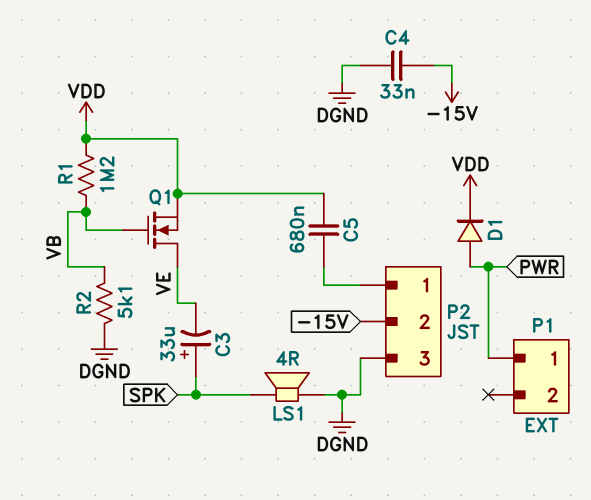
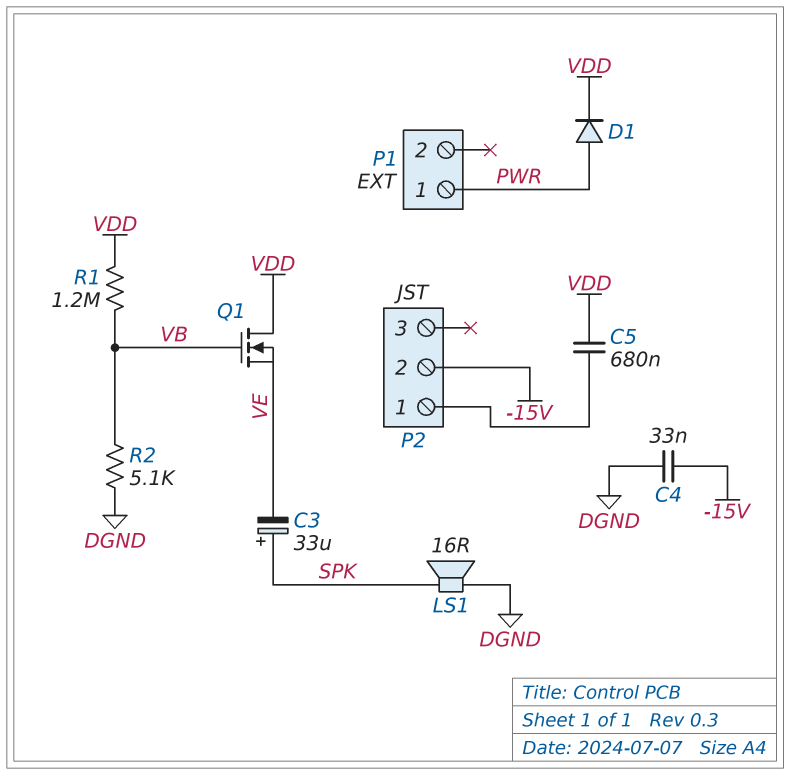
LS1: speaker 4R (DGND, SPK) -> speaker 16R (DGND, SPK)
P2 pin 3: DGND -> none
Q1: NMOS (G VB, D VE, S VDD) -> NMOS (G VB, D VDD, S VE)

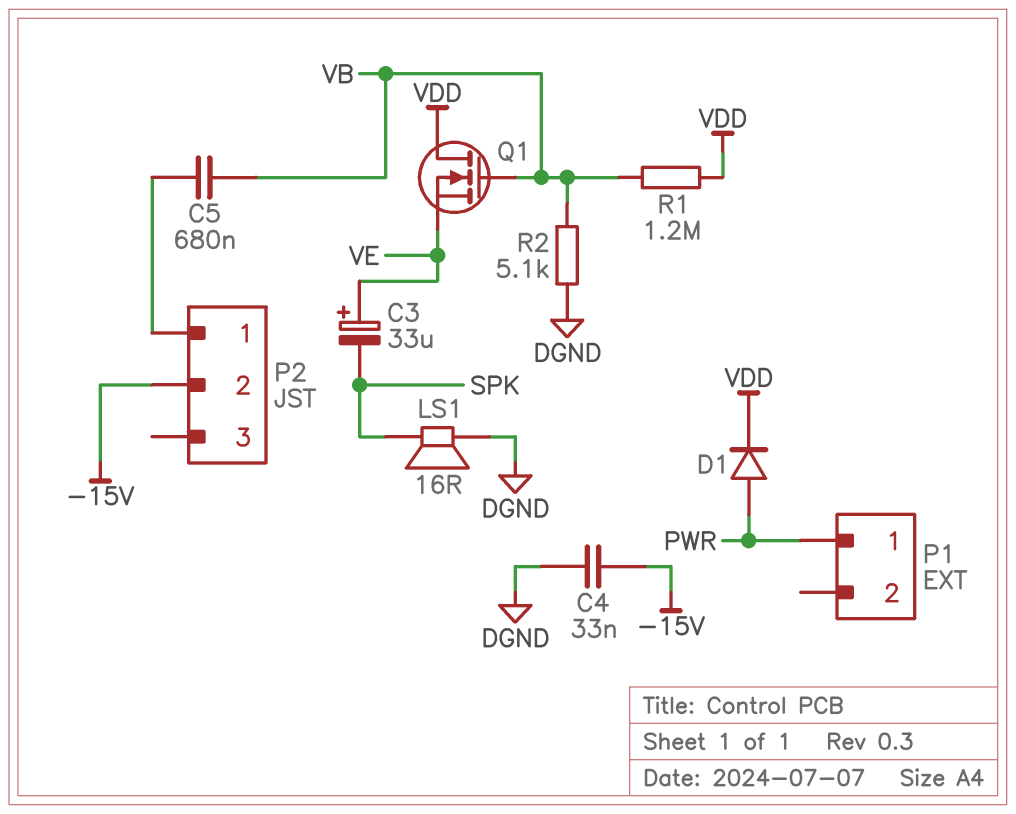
C3: 33uF (plus SPK, minus VE) -> 33uF (plus VE, minus SPK)
C5: 680nF (P2/1, VDD) -> 680nF (P2/1, VB)

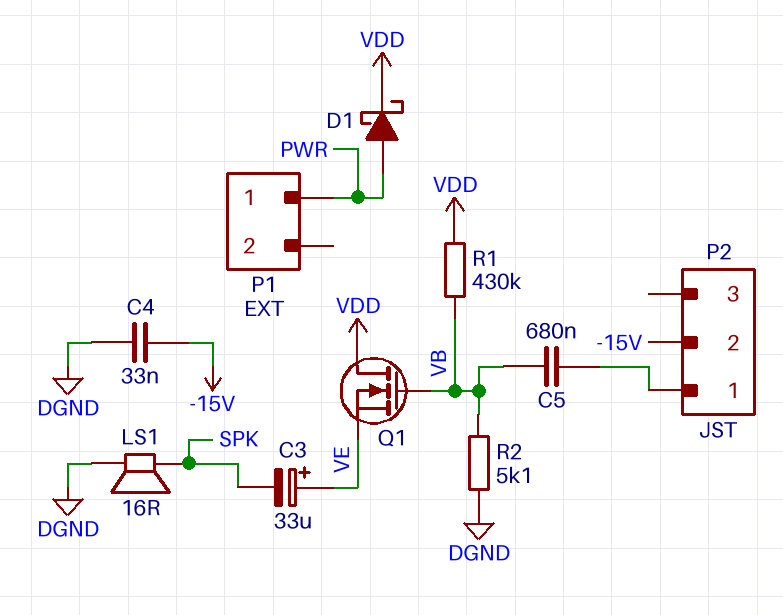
D1: diode (A PWR, K VDD) -> schottky (A PWR, K VDD)
R1: 1.2M (VB, VDD) -> 430k (VB, VDD)

